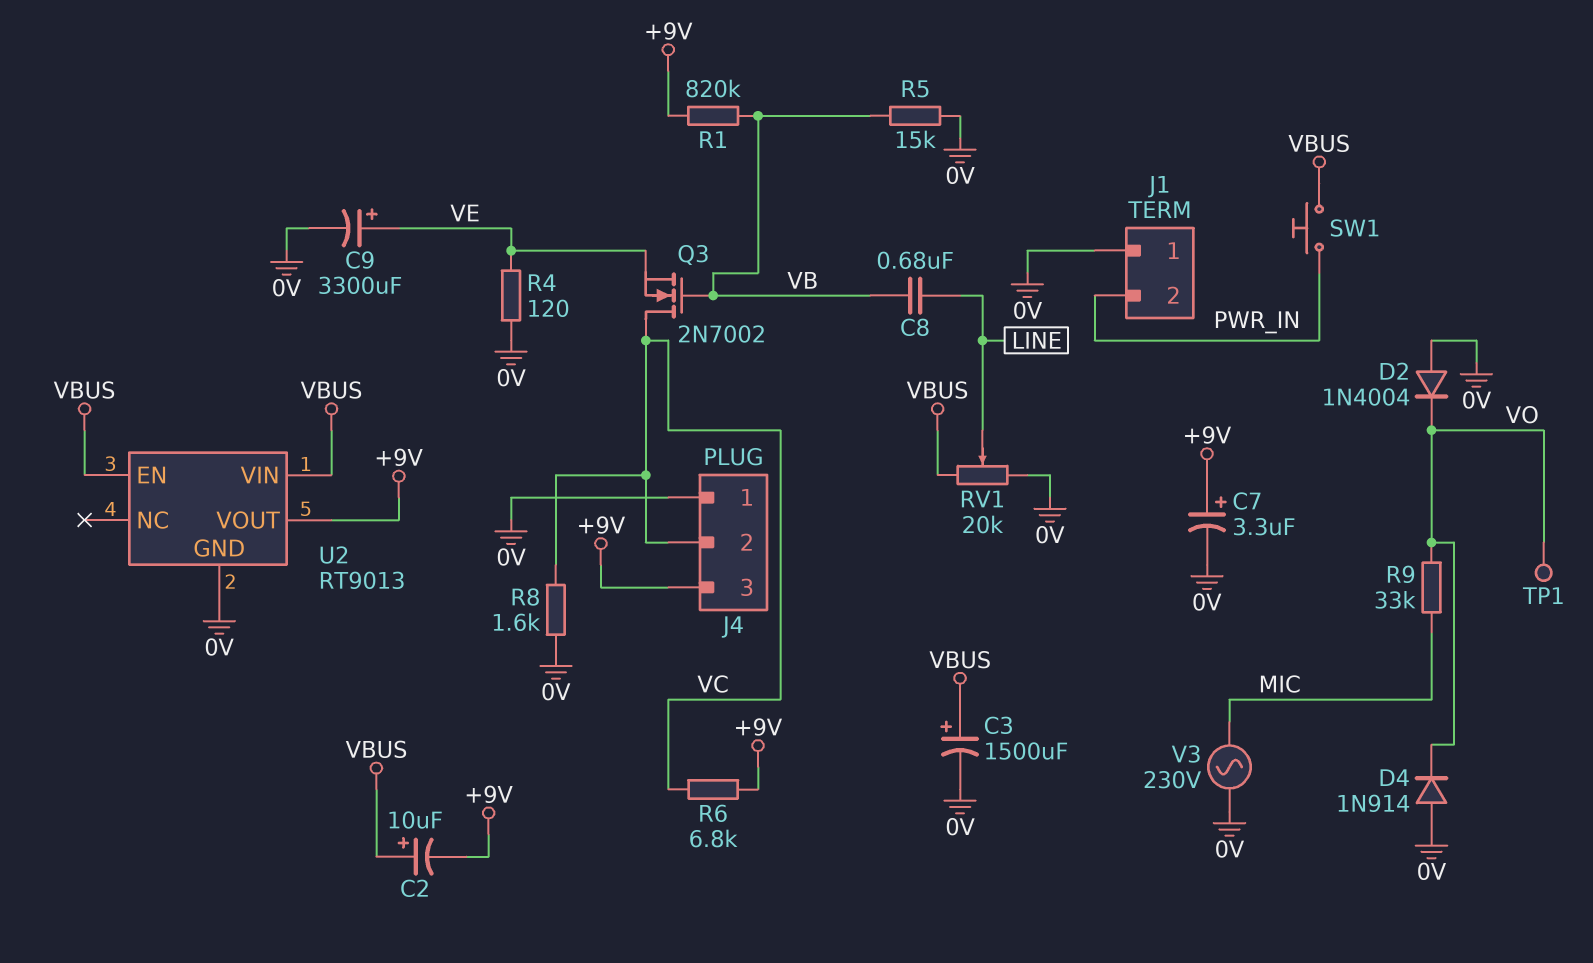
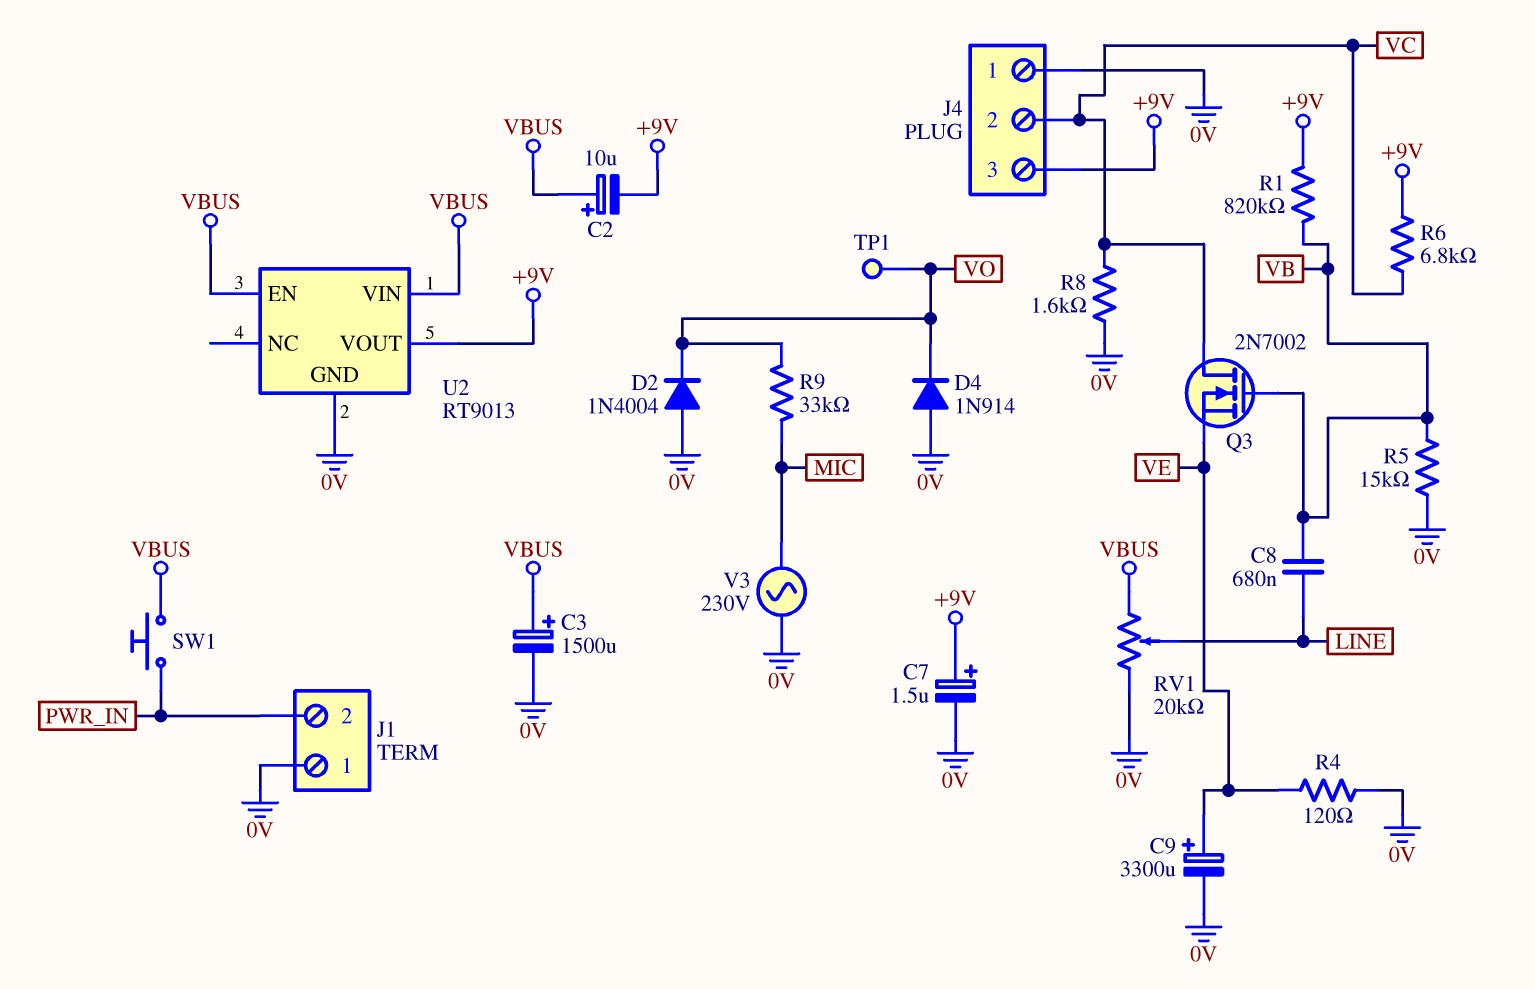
C7: 3.3uF (plus +9V, minus 0V) -> 1.5uF (plus +9V, minus 0V)

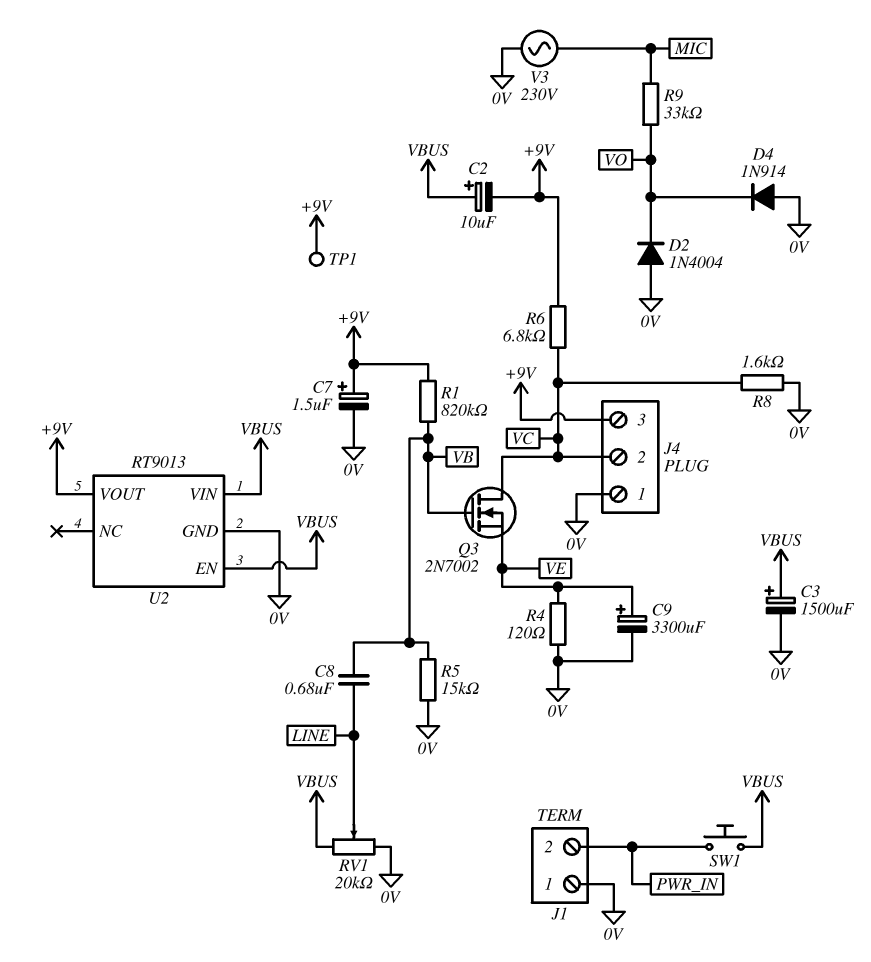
TP1: test point (VO) -> test point (+9V)

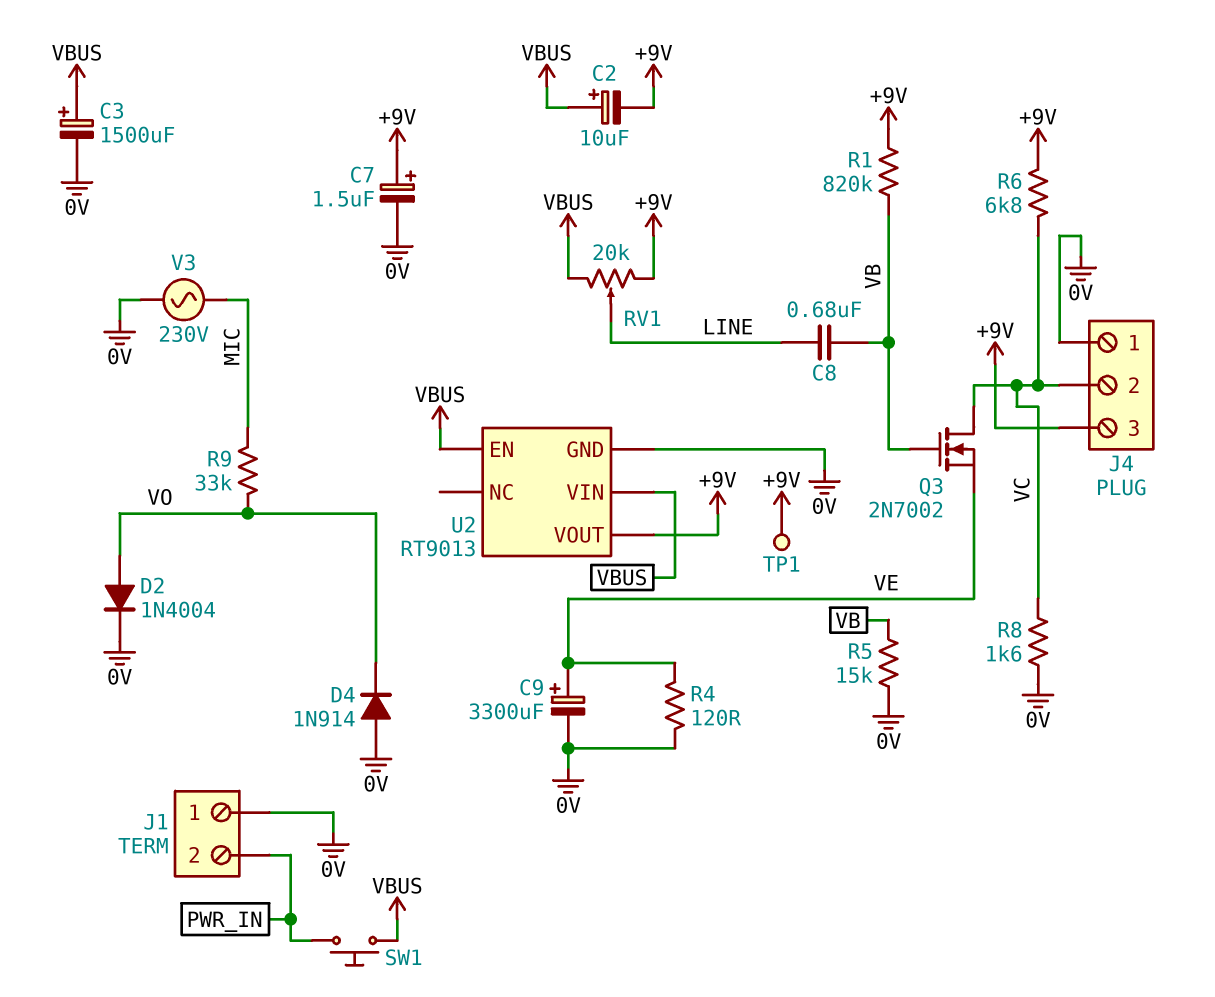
D2: diode 1N4004 (A 0V, K VO) -> diode 1N4004 (A VO, K 0V)
RV1: 20k (0V, VBUS, wiper LINE) -> 20k (+9V, VBUS, wiper LINE)

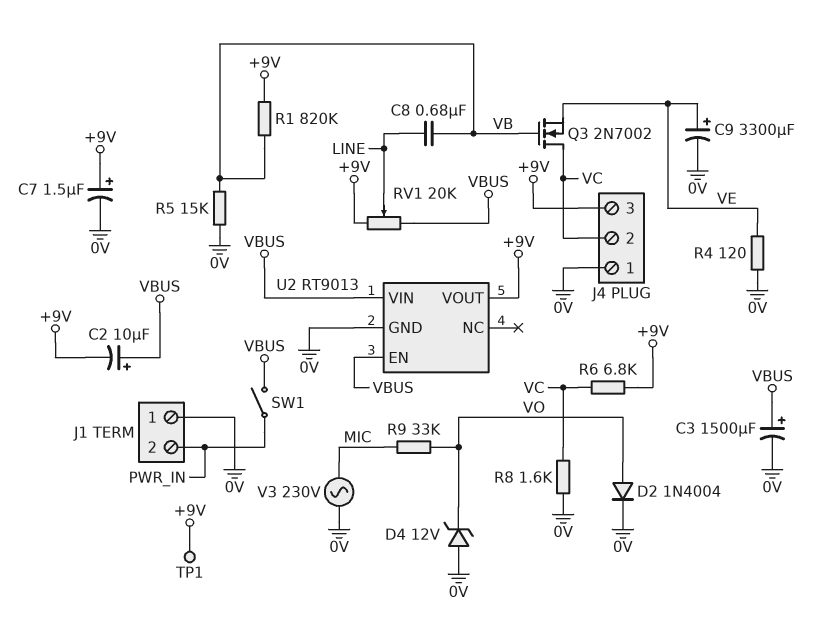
D4: diode 1N914 (A 0V, K VO) -> zener 12V (A 0V, K VO)
SW1: button (PWR_IN, VBUS) -> switch (PWR_IN, VBUS)

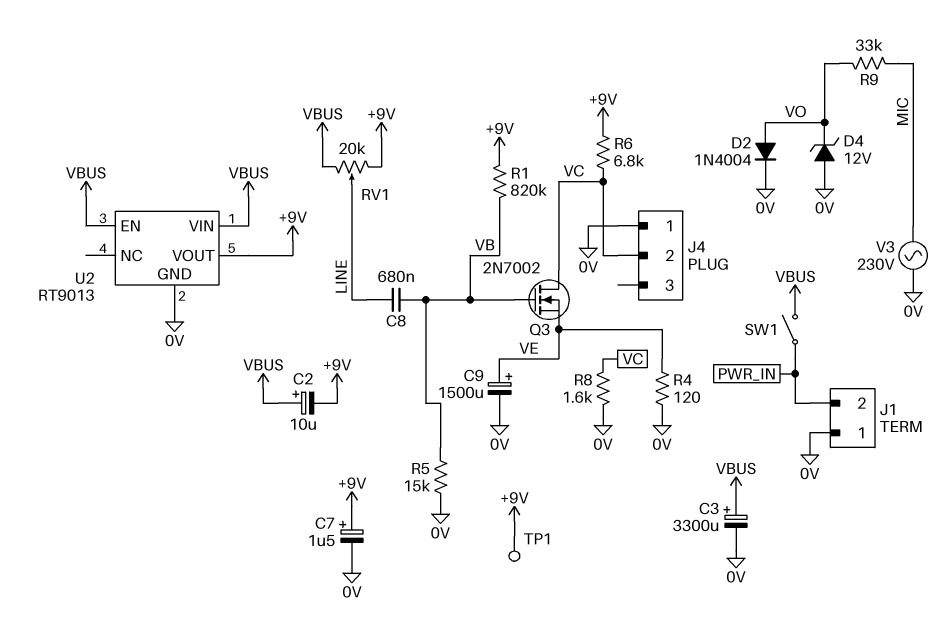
C3: 1500uF (plus VBUS, minus 0V) -> 3300uF (plus VBUS, minus 0V)
C9: 3300uF (plus VE, minus 0V) -> 1500uF (plus VE, minus 0V)
J4 pin 3: +9V -> none

